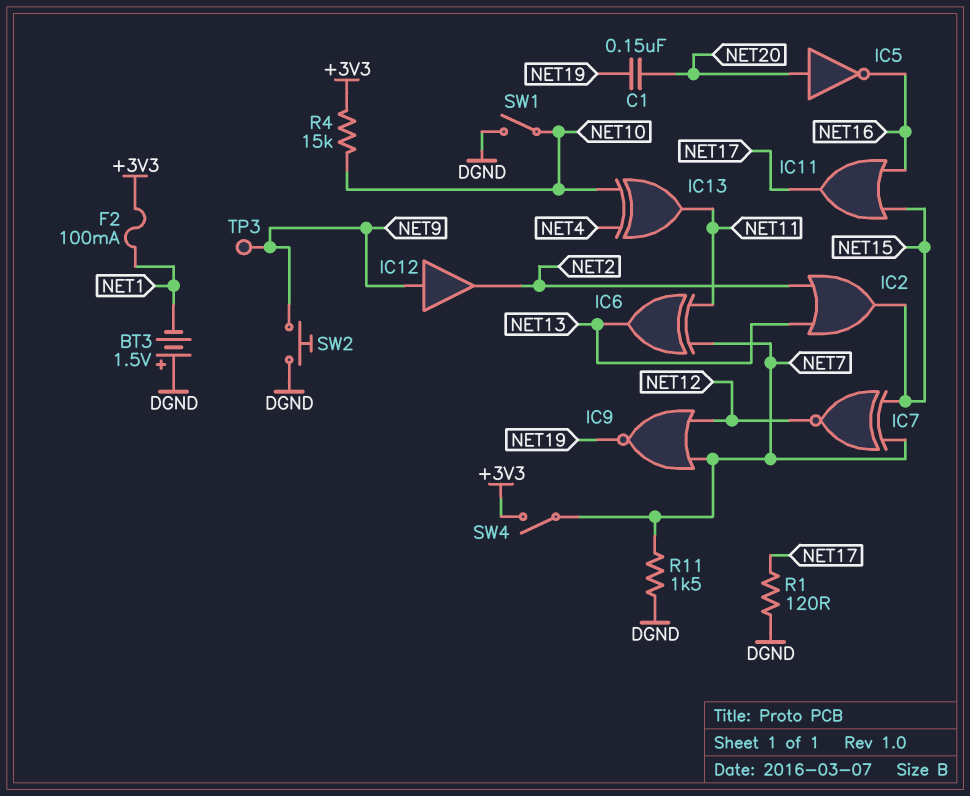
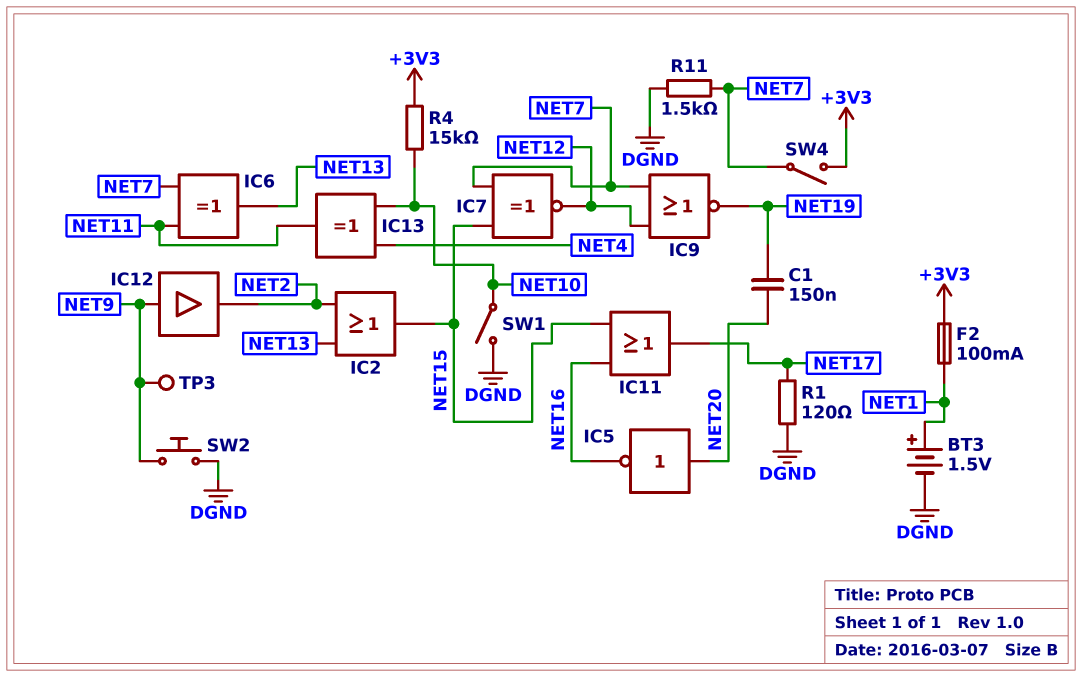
BT3: 1.5V (plus DGND, minus NET1) -> 1.5V (plus NET1, minus DGND)

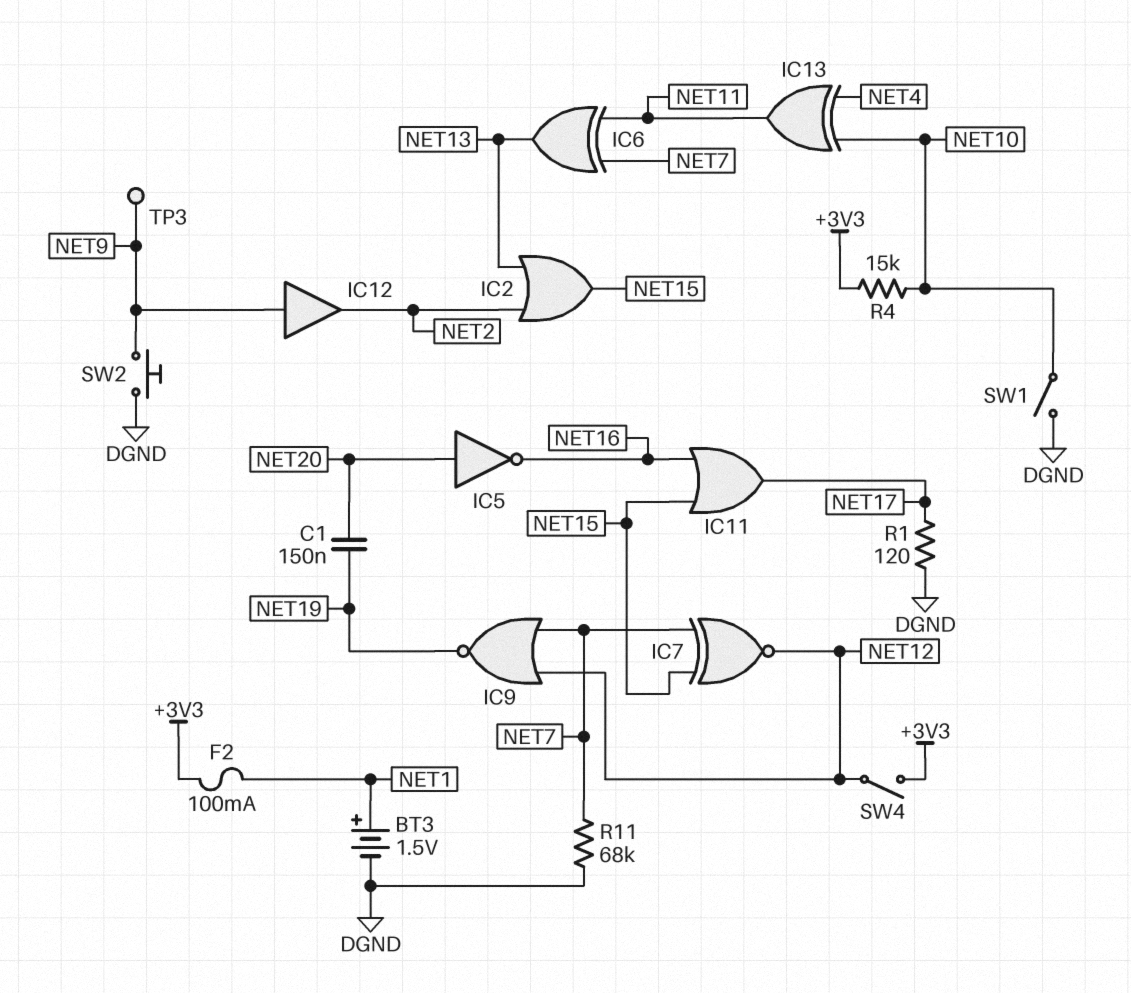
R11: 1.5k (DGND, NET7) -> 68k (DGND, NET7)
SW4: switch (+3V3, NET7) -> switch (+3V3, NET12)

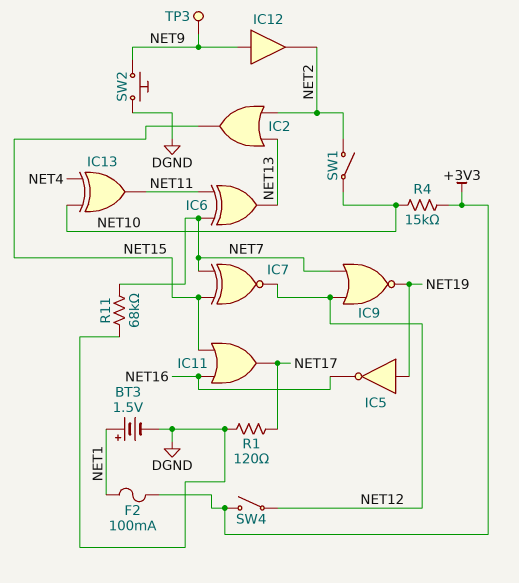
C1: 150nF (NET19, NET20) -> none
IC5: NOT (in NET20, out NET16) -> NOT (in NET19, out NET16)
SW1: switch (DGND, NET10) -> switch (NET2, NET10)

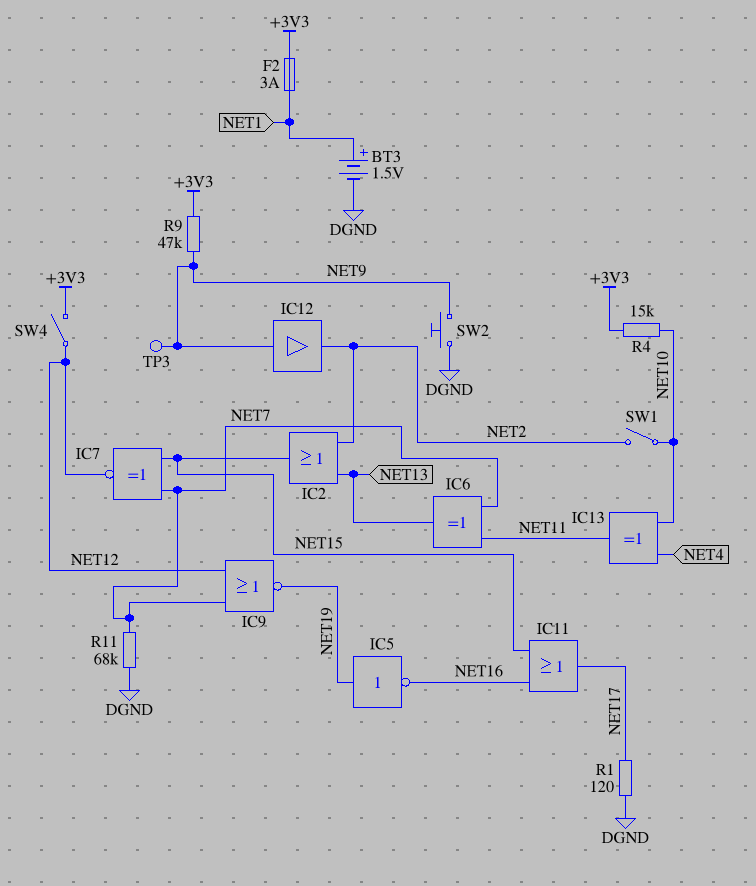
F2: 100mA (+3V3, NET1) -> 3A (+3V3, NET1)
R9: none -> 47k (+3V3, NET9)

